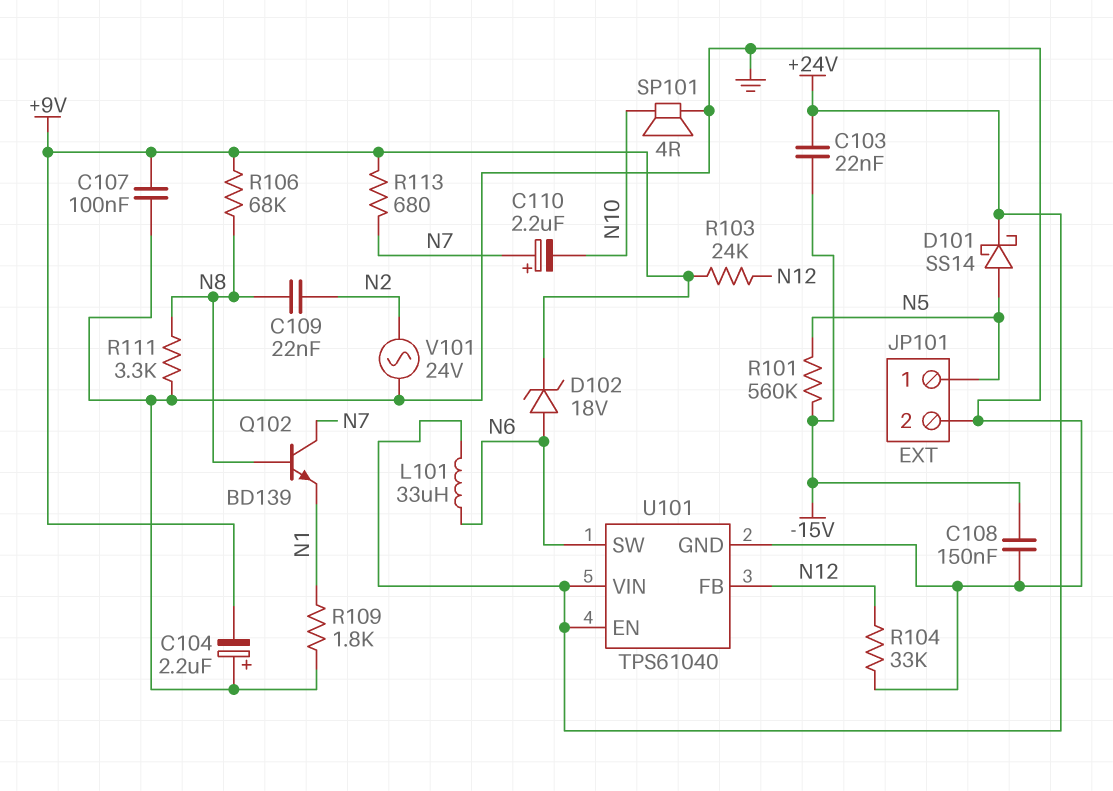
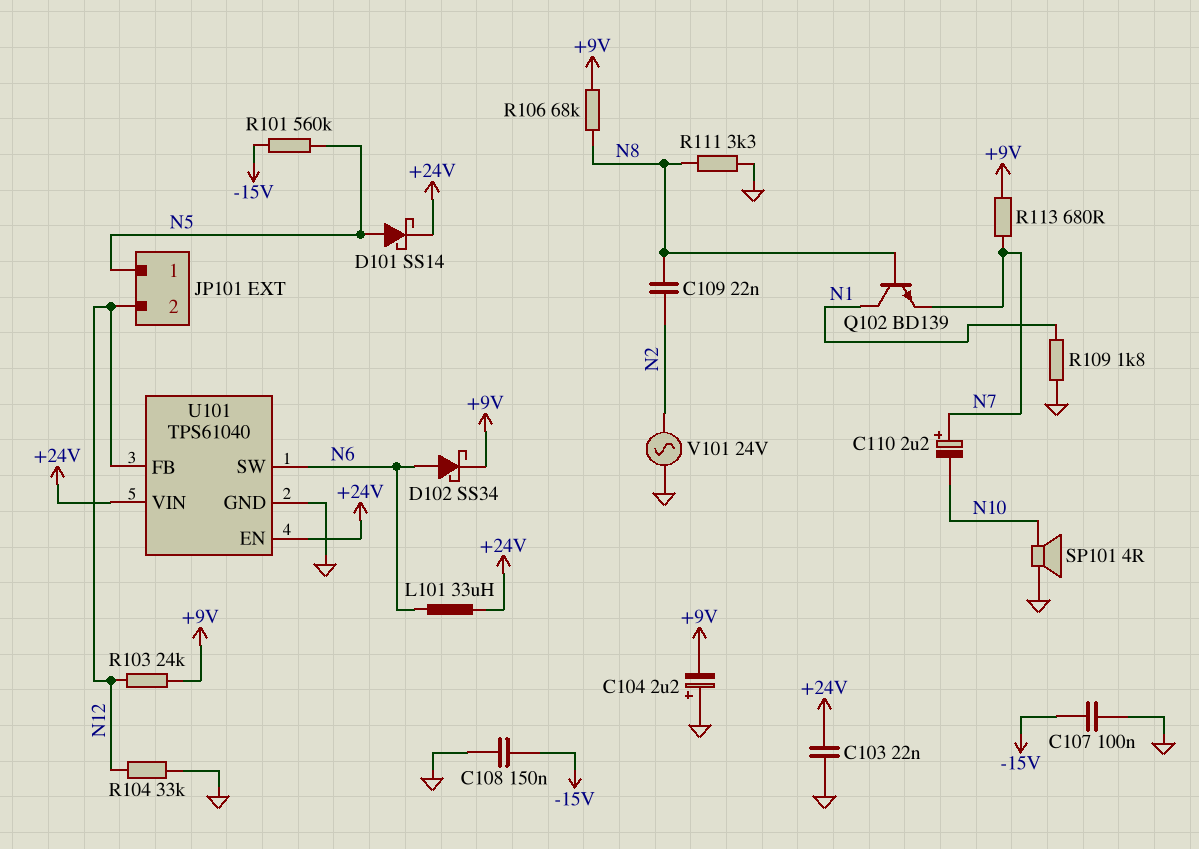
C103: 22nF (+24V, -15V) -> 22nF (+24V, GND)
C107: 100nF (+9V, GND) -> 100nF (-15V, GND)
D102: zener 18V (A N6, K +9V) -> schottky SS34 (A N6, K +9V)
JP101 pin 2: GND -> N12
Q102: NPN BD139 (B N8, C N7, E N1) -> NPN BD139 (B N8, C N1, E N7)

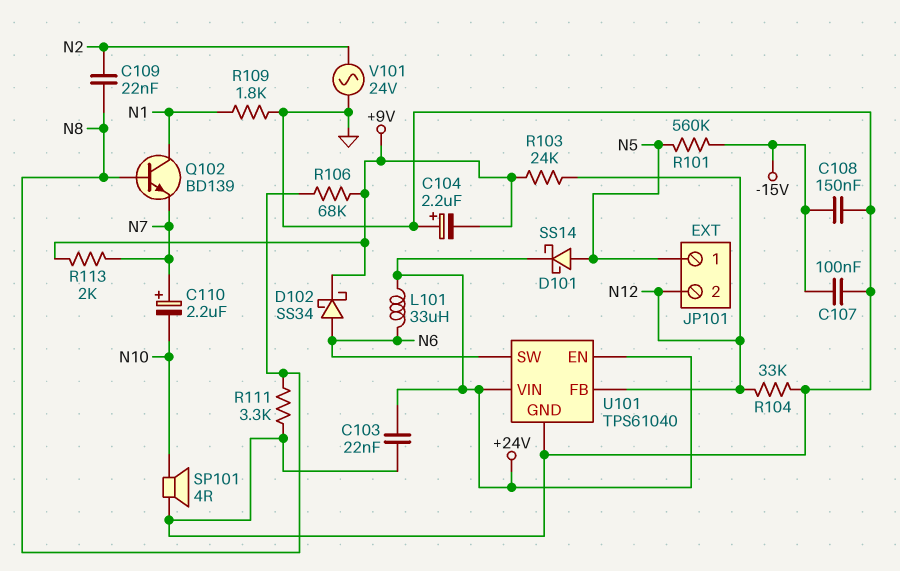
R113: 680 (+9V, N7) -> 2k (+9V, N7)

